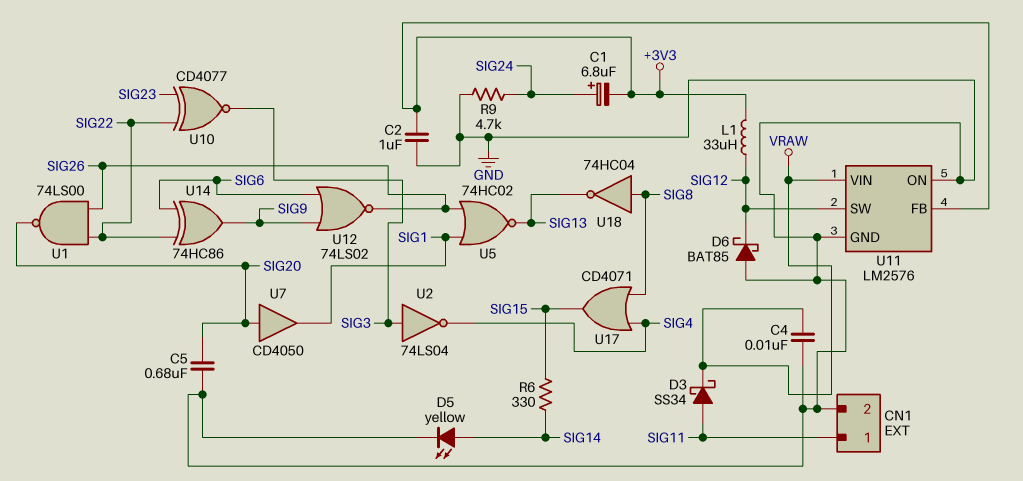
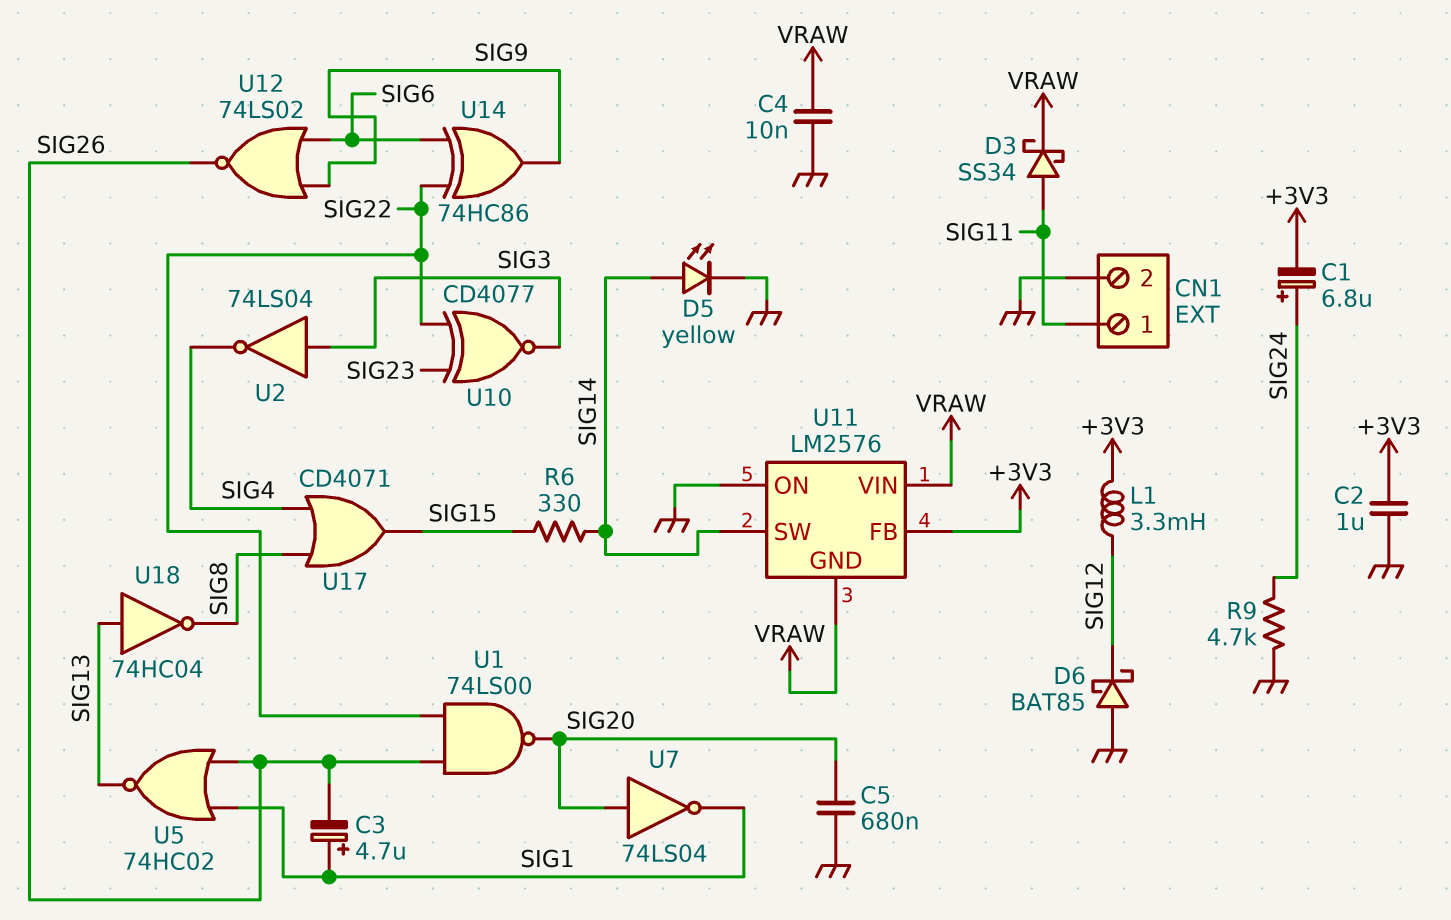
C3: none -> 4.7uF (plus SIG1, minus SIG26)
L1: 33uH (+3V3, SIG12) -> 3.3mH (+3V3, SIG12)
U7: buffer CD4050 (in SIG20, out SIG1) -> NOT 74LS04 (in SIG20, out SIG1)
U11 pin GND: GND -> VRAW
U11 pin SW: SIG12 -> SIG14
U18: NOT 74HC04 (in SIG8, out SIG13) -> NOT 74HC04 (in SIG13, out SIG8)

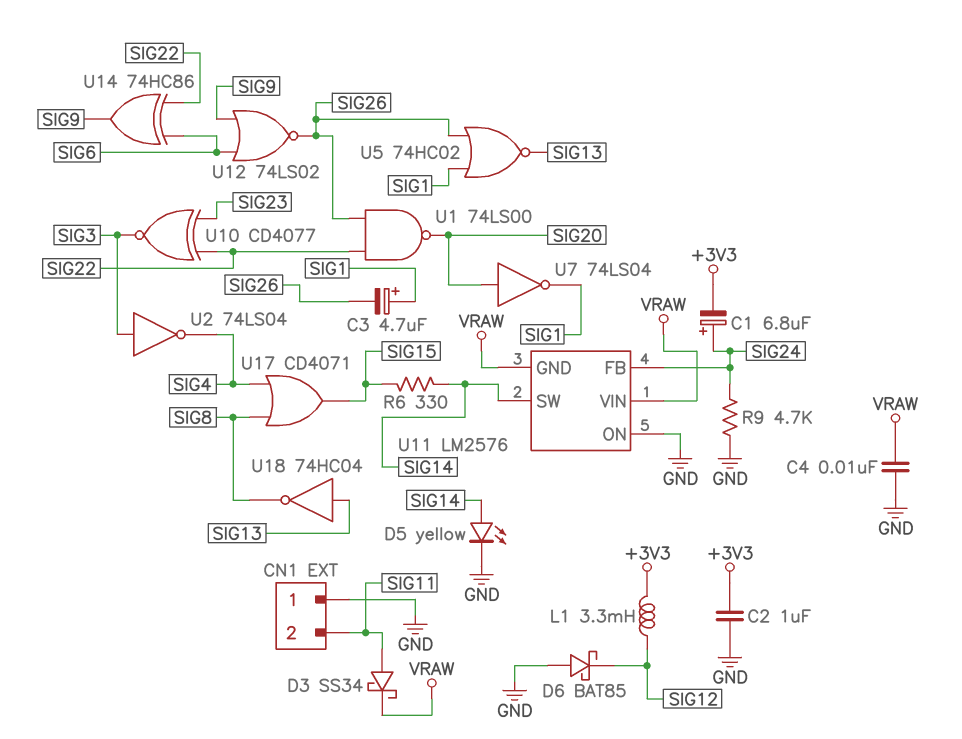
C5: 680nF (GND, SIG20) -> none
CN1 pin 1: SIG11 -> GND
CN1 pin 2: GND -> SIG11
U11 pin FB: +3V3 -> SIG24

